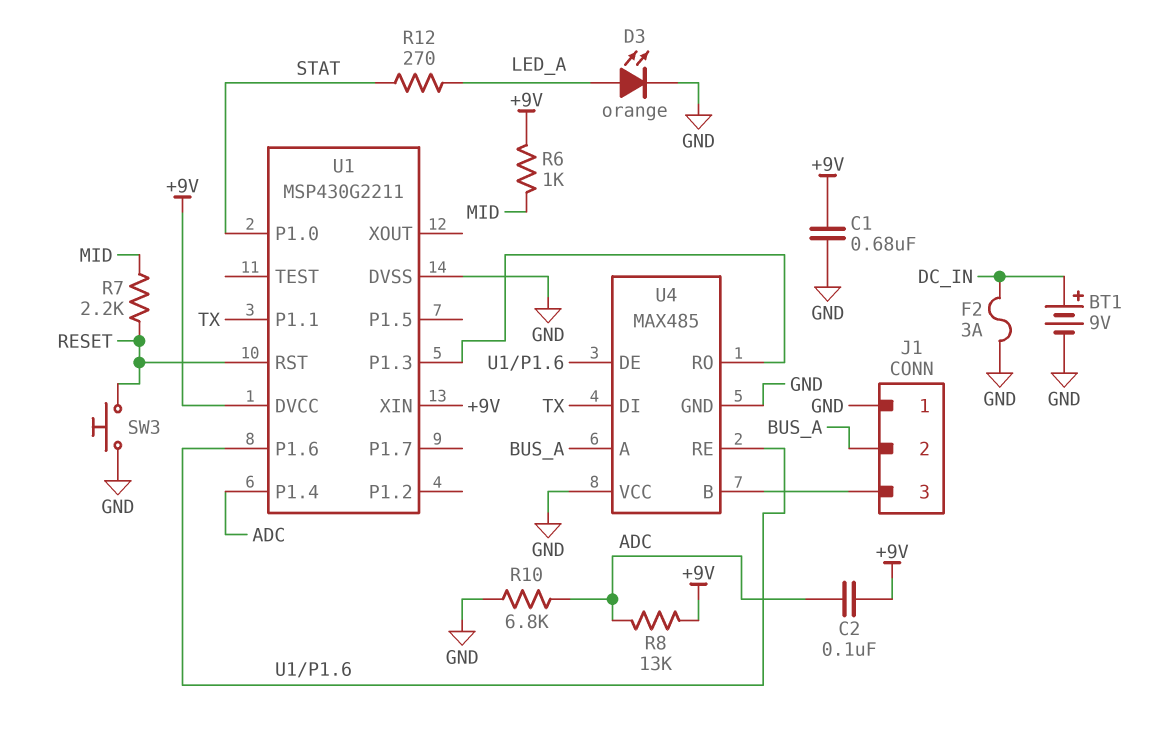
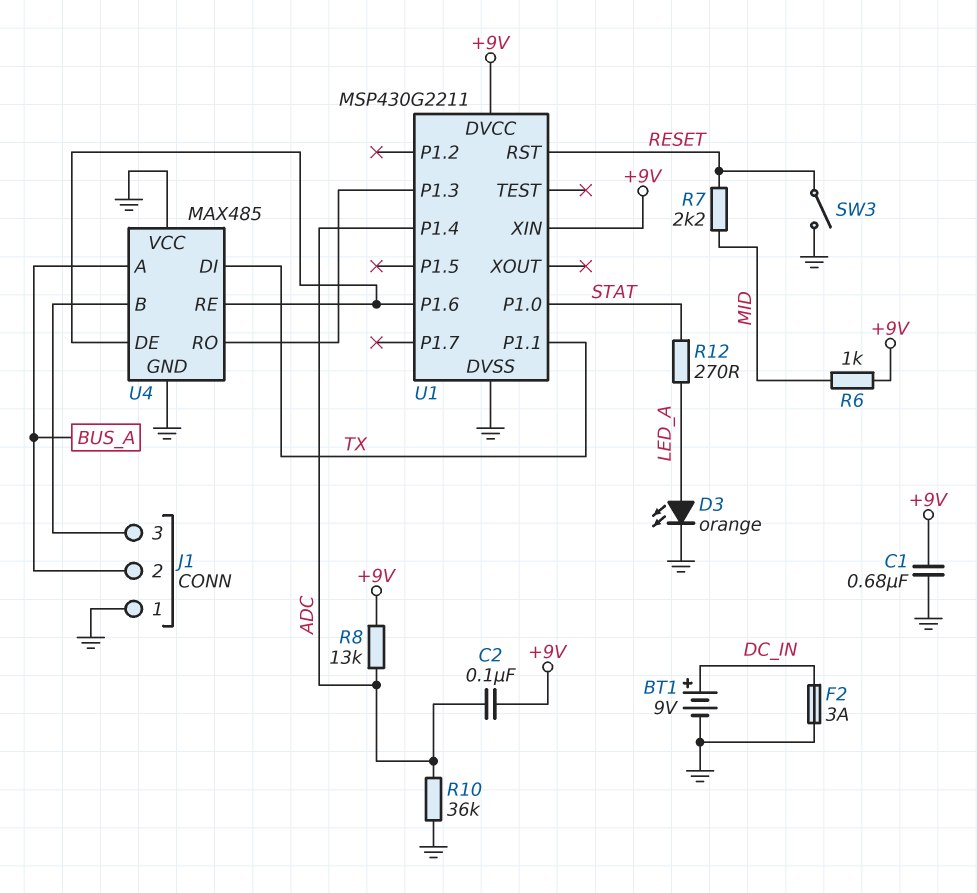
R10: 6.8k (ADC, GND) -> 36k (ADC, GND)
SW3: button (GND, RESET) -> switch (GND, RESET)

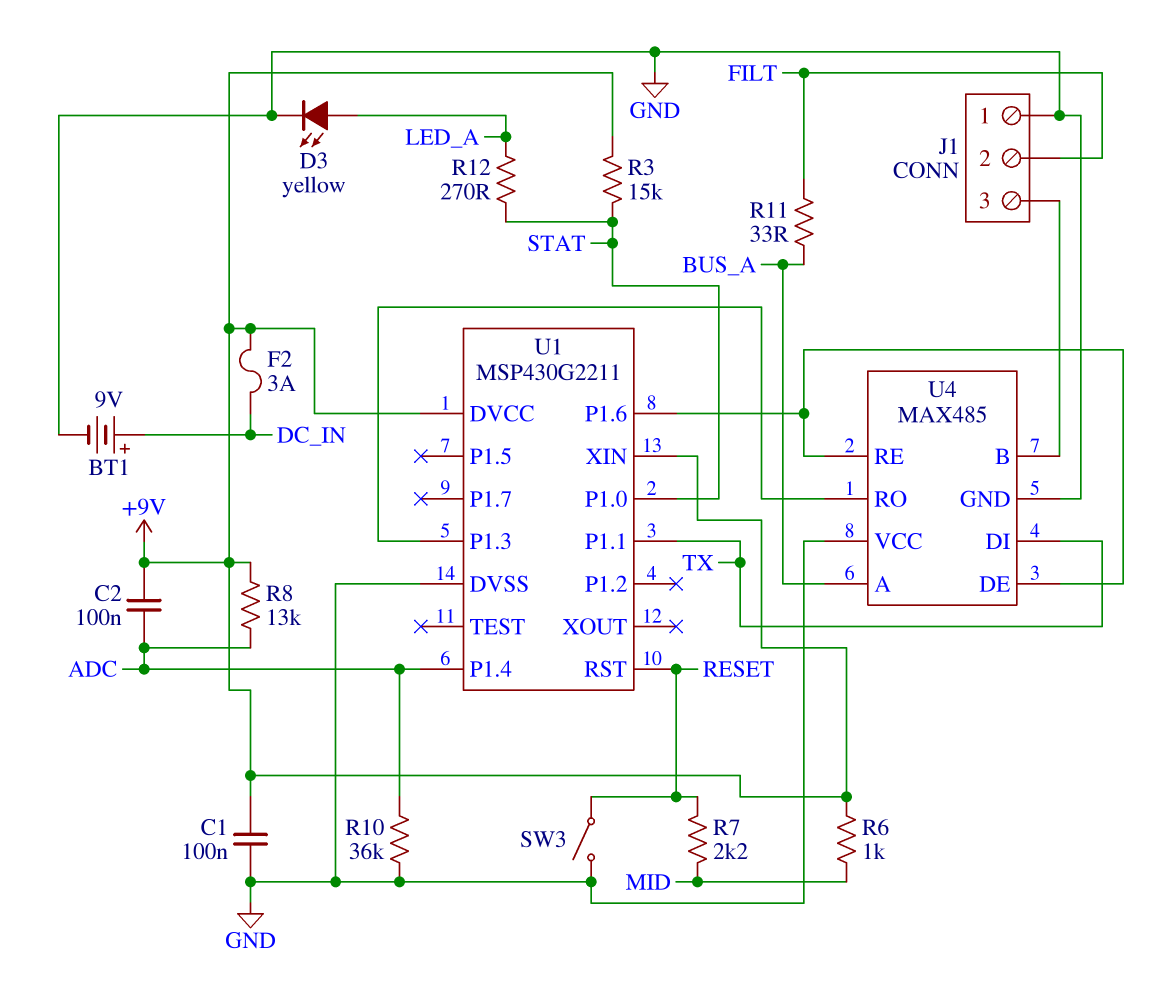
C1: 680nF (+9V, GND) -> 100nF (+9V, GND)
D3: LED orange (A LED_A, K GND) -> LED yellow (A LED_A, K GND)
F2: 3A (DC_IN, GND) -> 3A (+9V, DC_IN)
J1 pin 2: BUS_A -> FILT
R3: none -> 15k (+9V, STAT)
R11: none -> 33 (BUS_A, FILT)

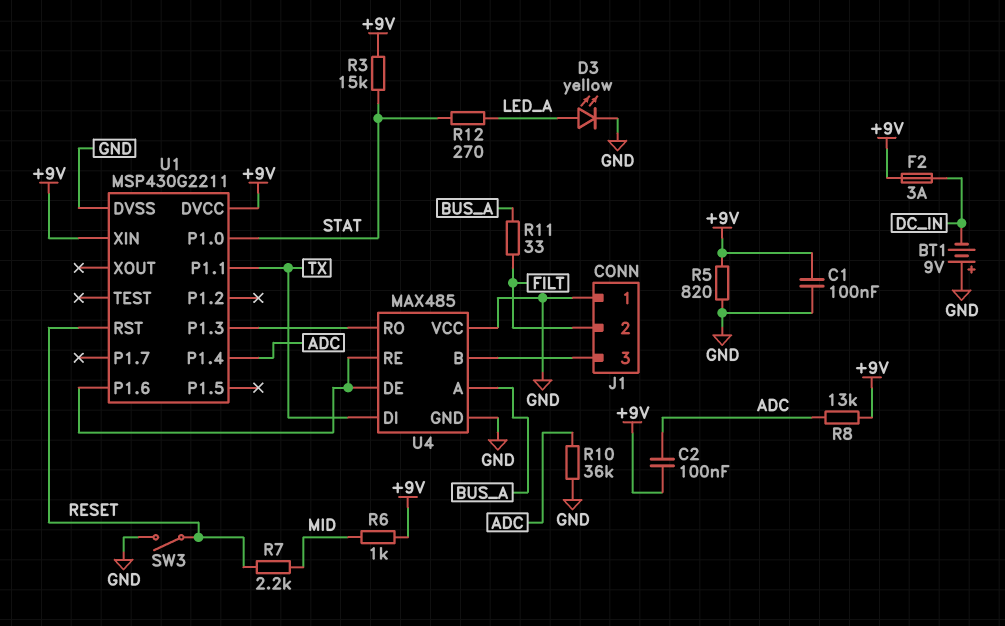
BT1: 9V (plus DC_IN, minus GND) -> 9V (plus GND, minus DC_IN)
R5: none -> 820 (+9V, GND)

